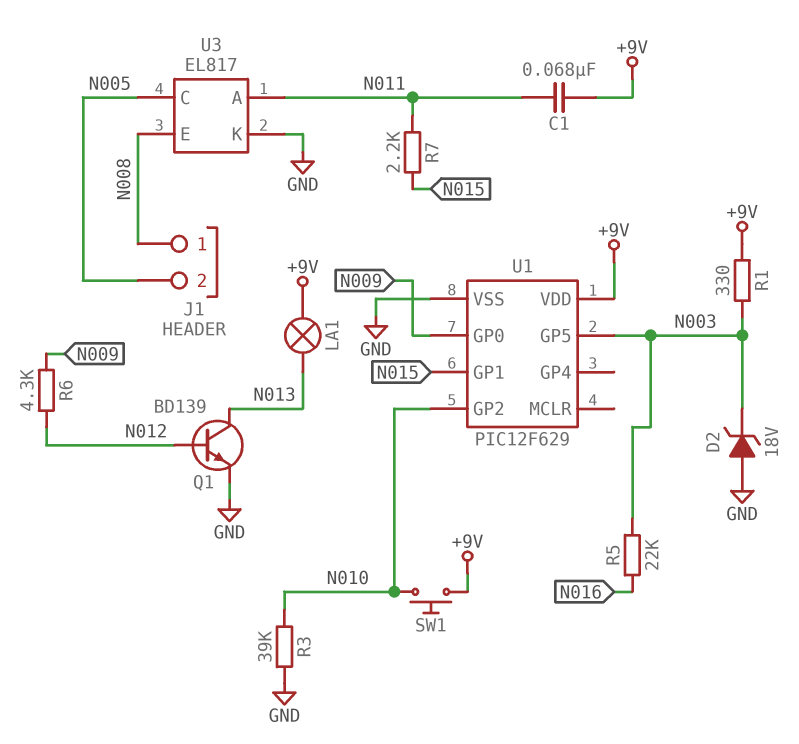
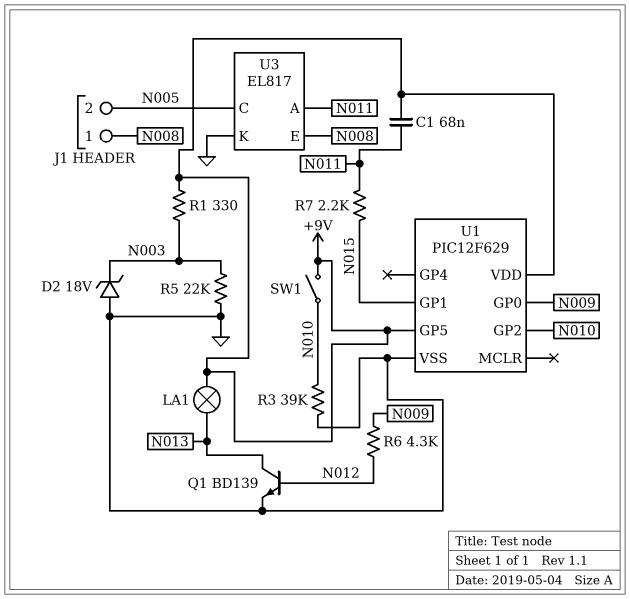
R5: 22k (N003, N016) -> 22k (GND, N003)
SW1: button (+9V, N010) -> switch (+9V, N010)
U1 pin GP5: N003 -> +9V

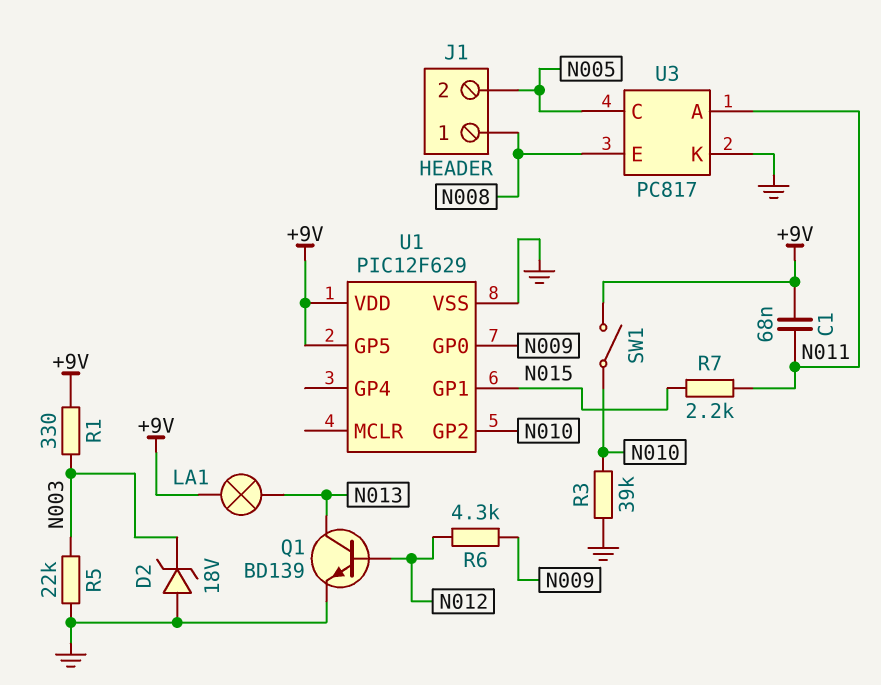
U3: EL817 -> PC817

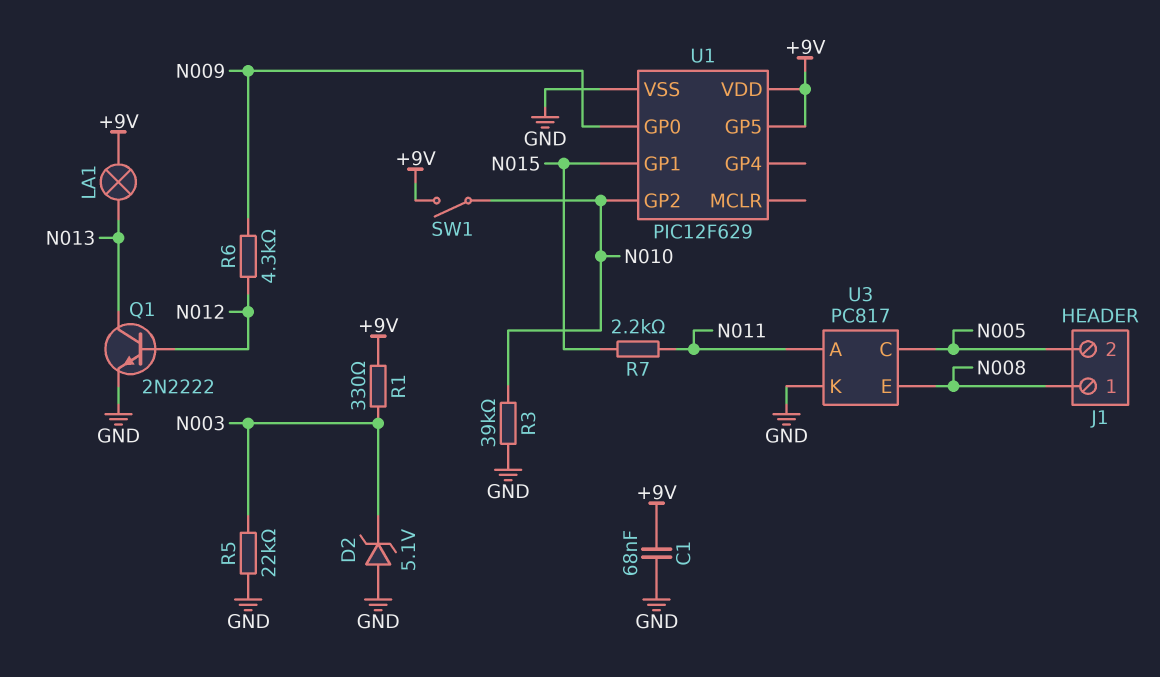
C1: 68nF (+9V, N011) -> 68nF (+9V, GND)
D2: zener 18V (A GND, K N003) -> zener 5.1V (A GND, K N003)
Q1: NPN BD139 (B N012, C N013, E GND) -> NPN 2N2222 (B N012, C N013, E GND)

